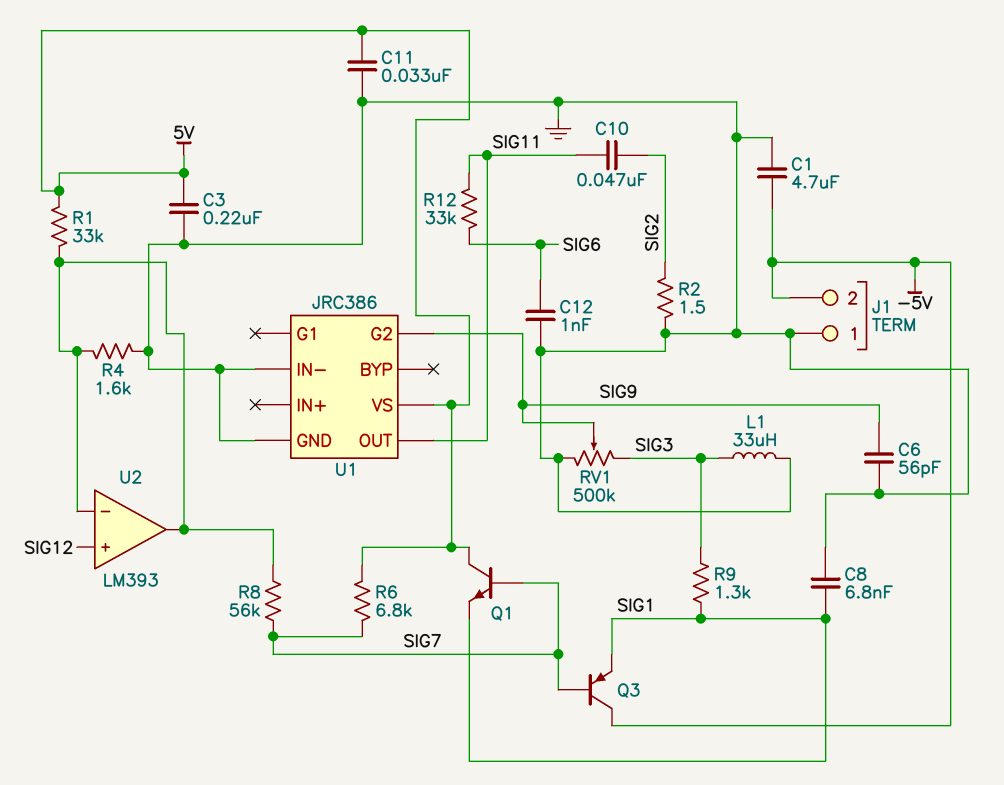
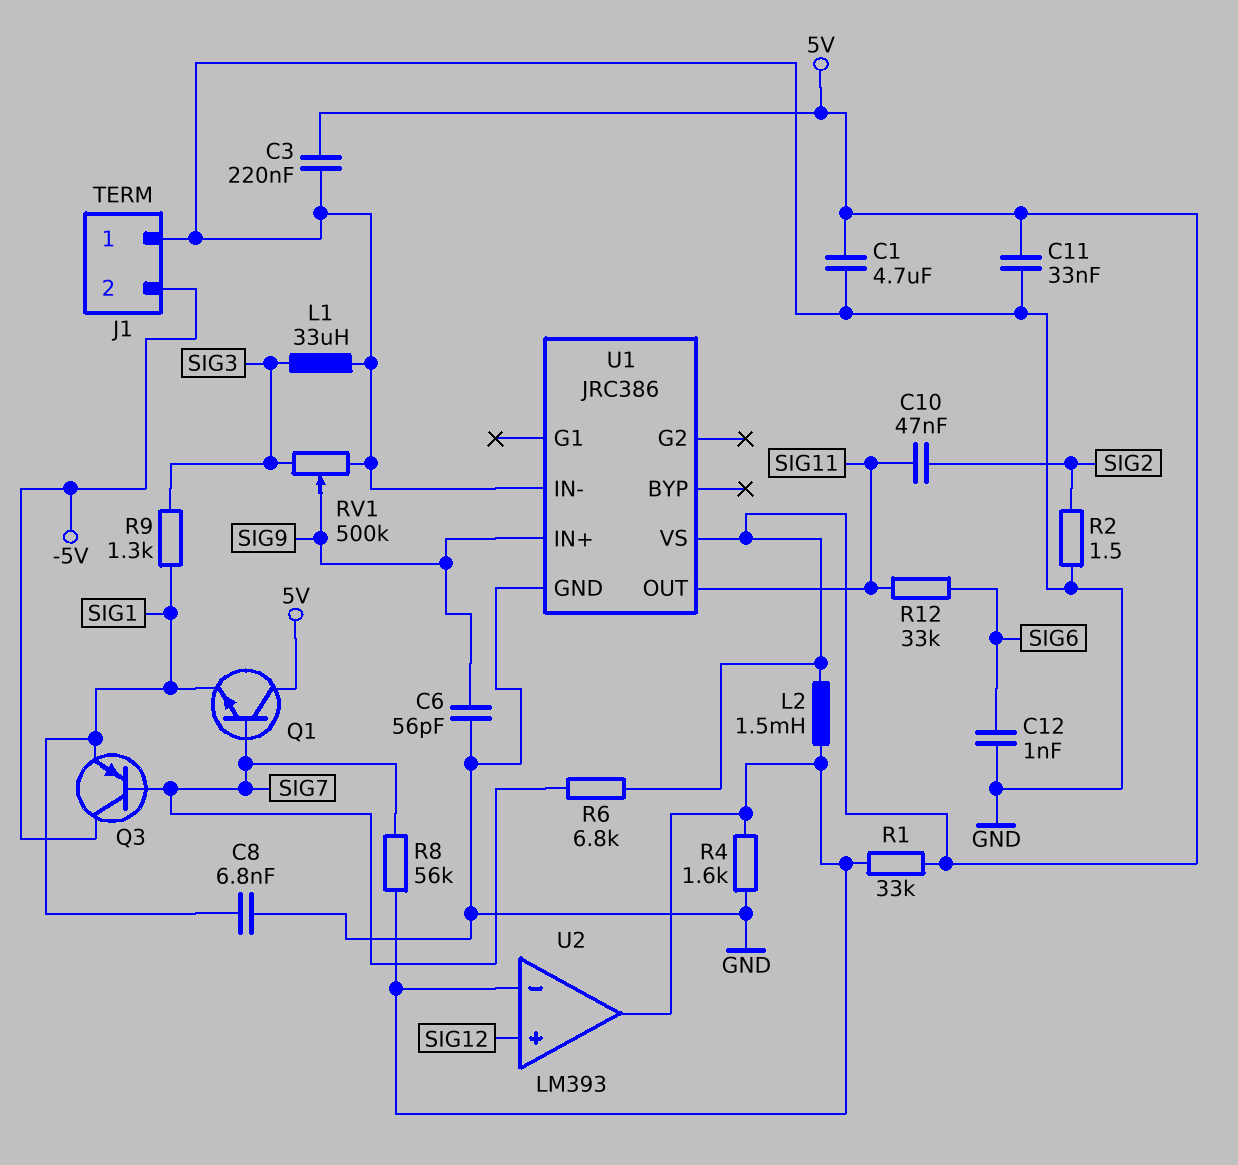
C1: 4.7uF (-5V, GND) -> 4.7uF (5V, GND)
L2: none -> 1.5mH (5V, U2/in-)
U1 pin G2: SIG9 -> none
U1 pin IN+: none -> SIG9

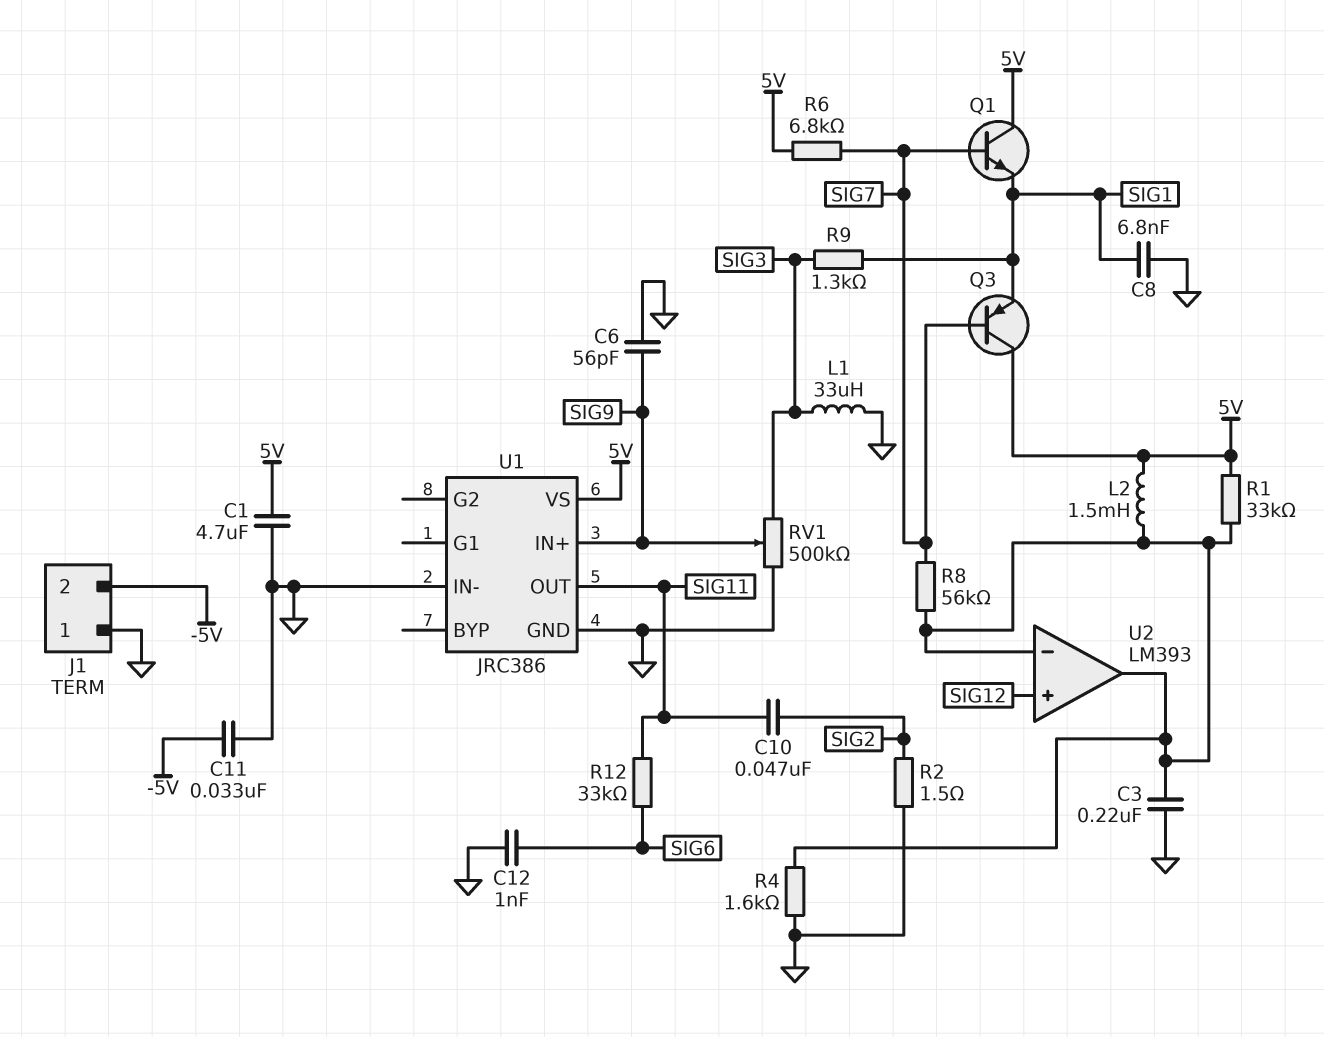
C3: 220nF (5V, GND) -> 220nF (GND, U2/in-)
C11: 33nF (5V, GND) -> 33nF (-5V, GND)
Q3: PNP (B SIG7, C -5V, E SIG1) -> PNP (B SIG7, C 5V, E SIG1)

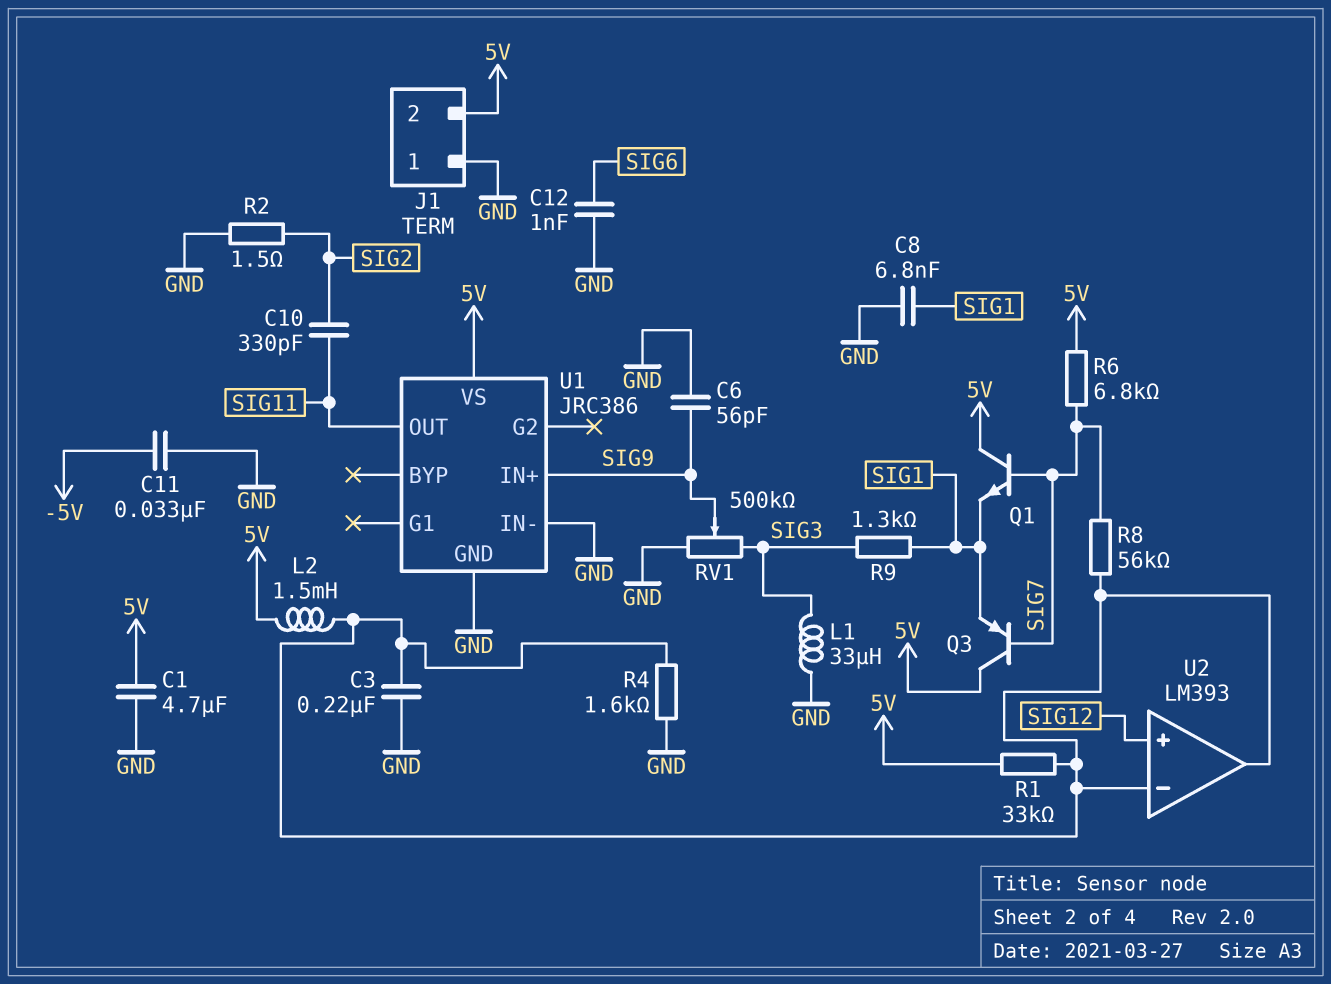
C10: 47nF (SIG2, SIG11) -> 330pF (SIG2, SIG11)
J1 pin 2: -5V -> 5V
R12: 33k (SIG6, SIG11) -> none

